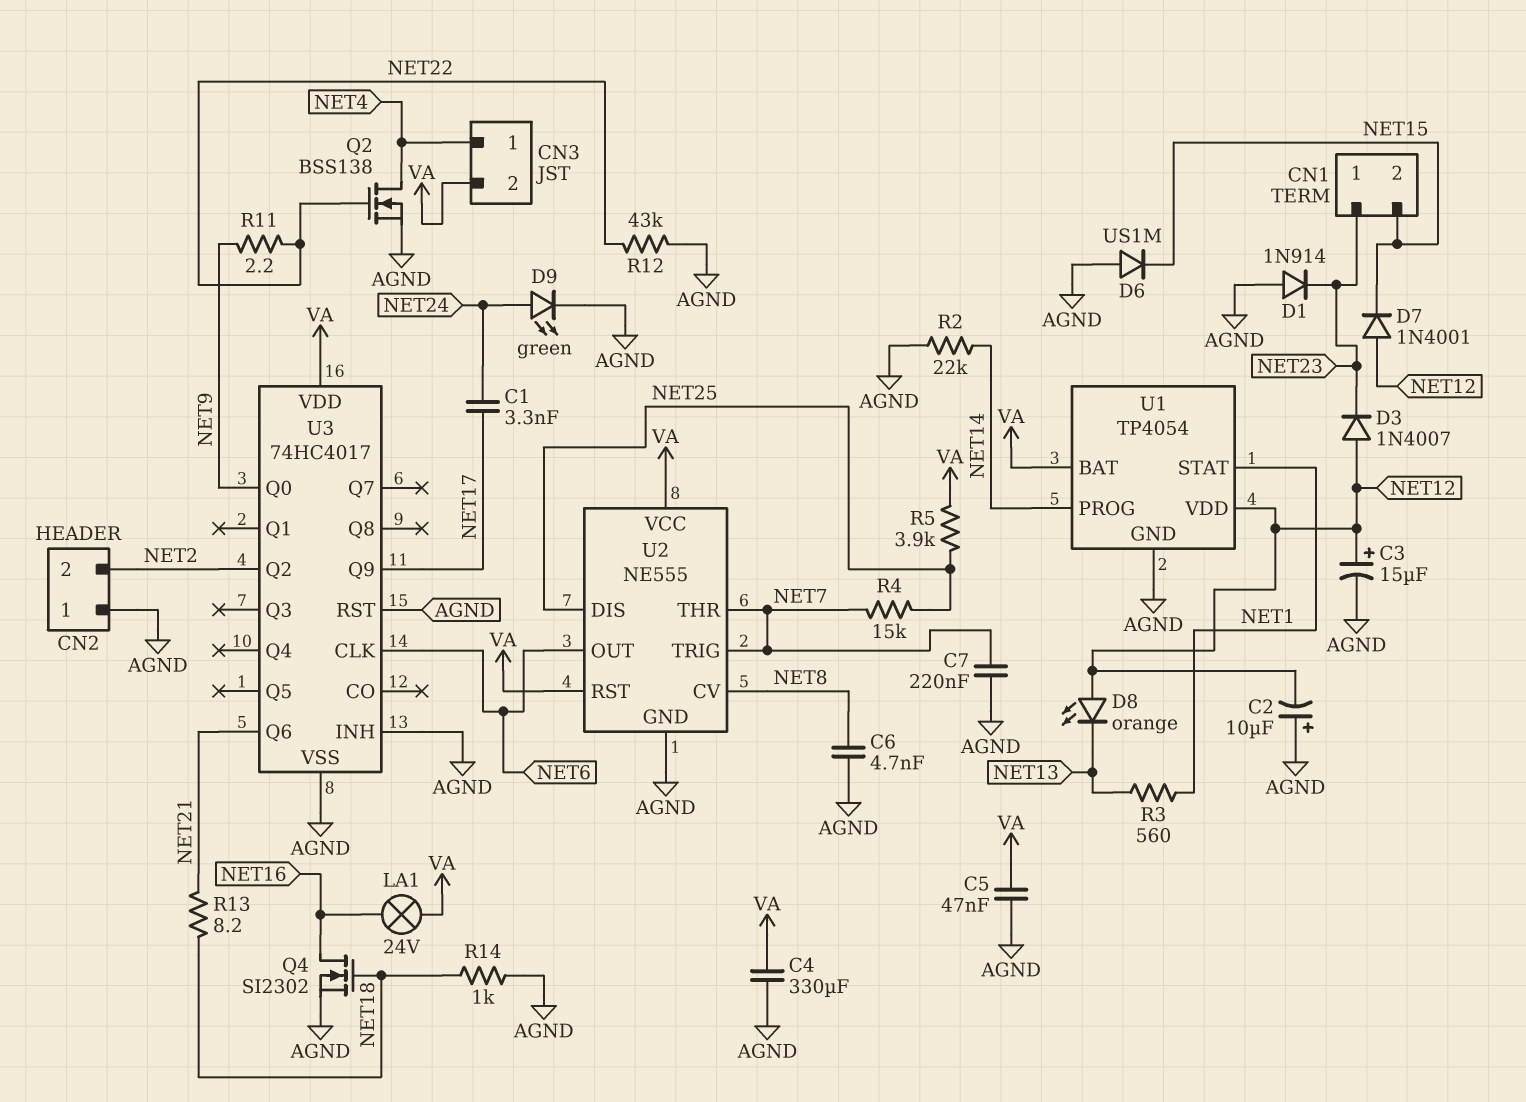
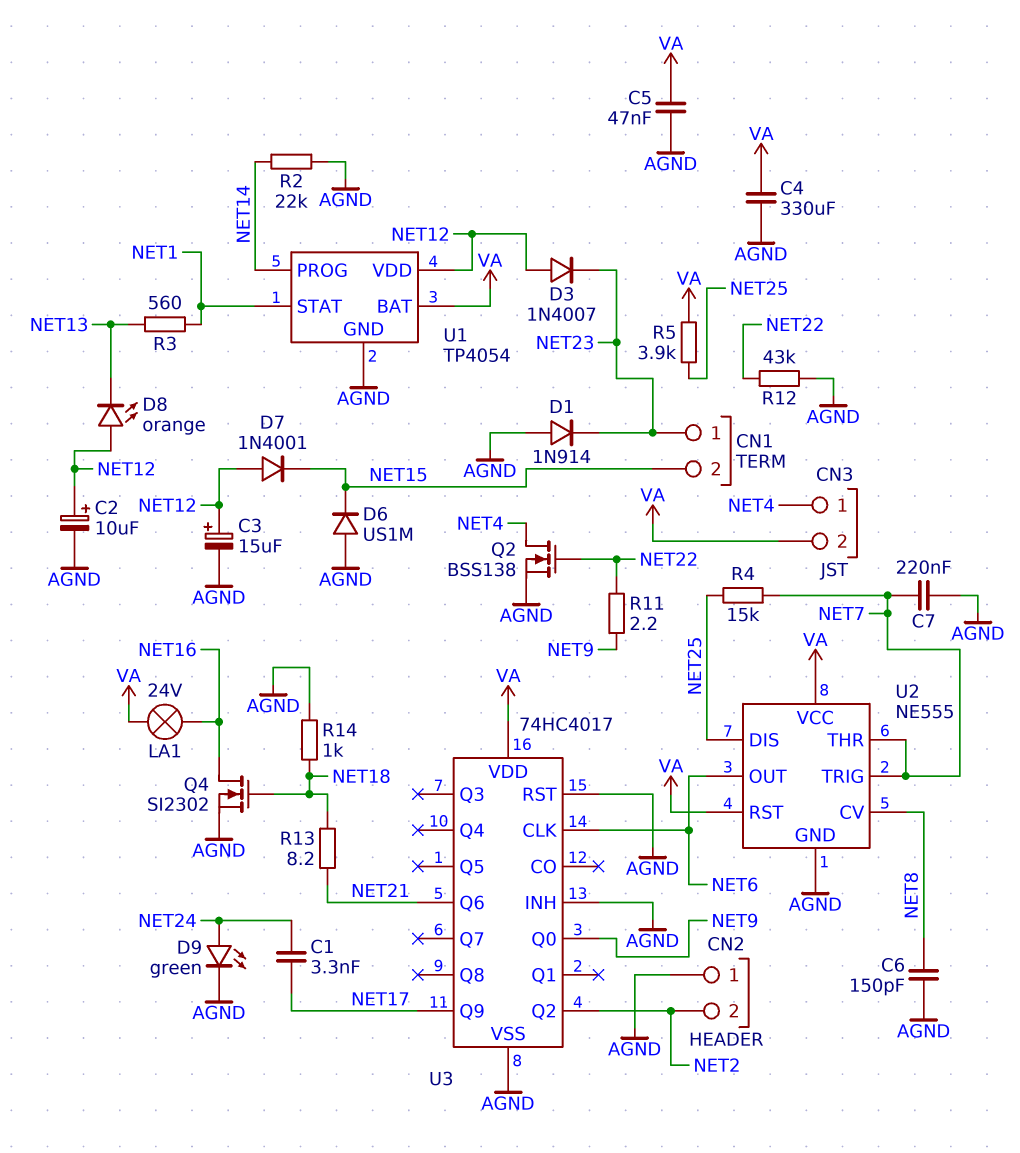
C2: 10uF (plus AGND, minus NET12) -> 10uF (plus NET12, minus AGND)
C6: 4.7nF (AGND, NET8) -> 150pF (AGND, NET8)

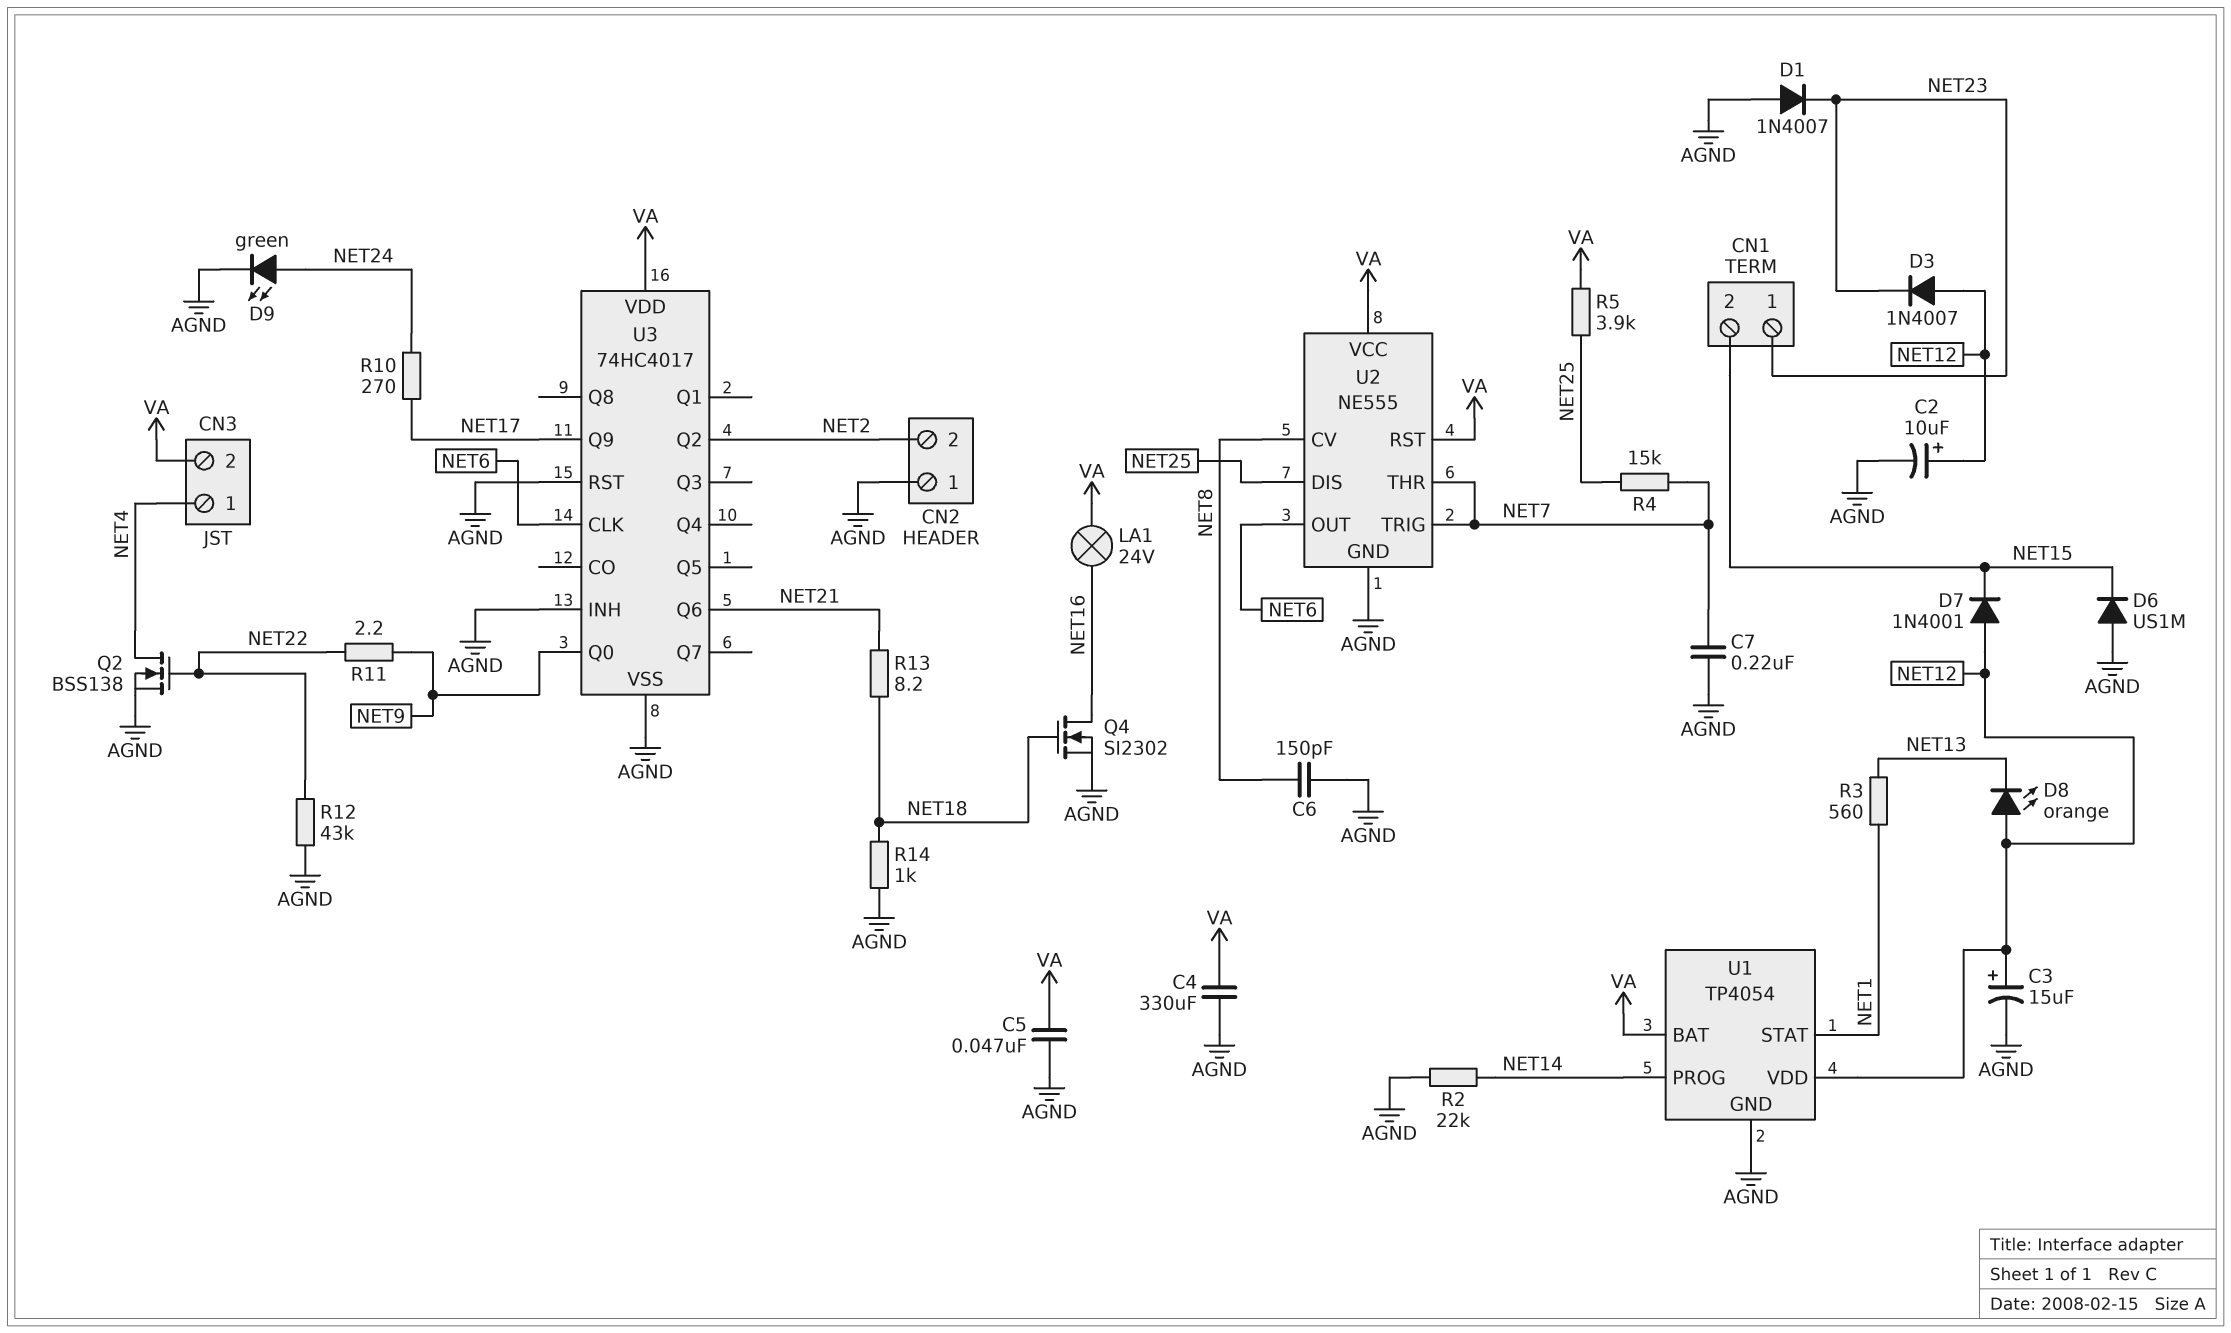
C1: 3.3nF (NET17, NET24) -> none
D1: diode 1N914 (A AGND, K NET23) -> diode 1N4007 (A AGND, K NET23)
R10: none -> 270 (NET17, NET24)

